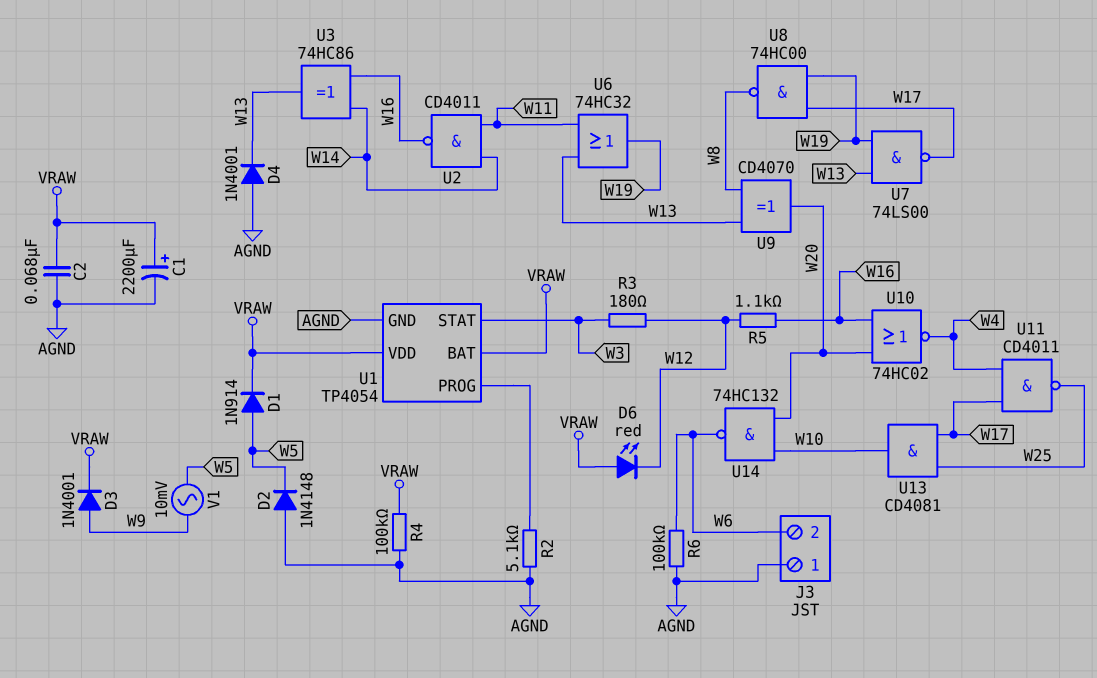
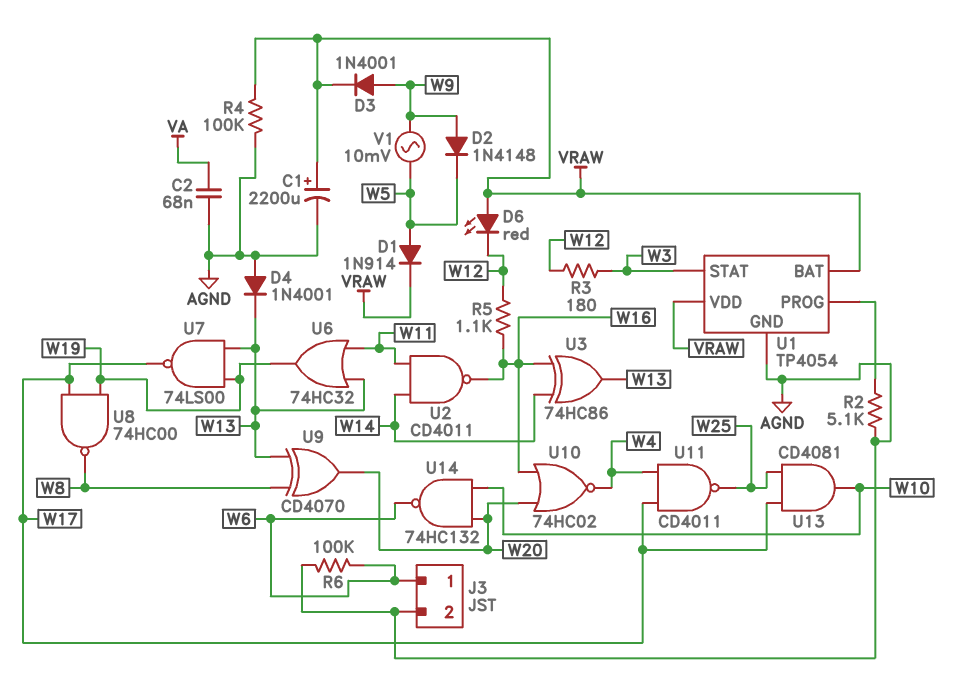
C2: 68nF (AGND, VRAW) -> 68nF (AGND, VA)
D2: diode 1N4148 (A AGND, K W5) -> diode 1N4148 (A W9, K W5)
J3 pin 1: AGND -> W6
J3 pin 2: W6 -> AGND

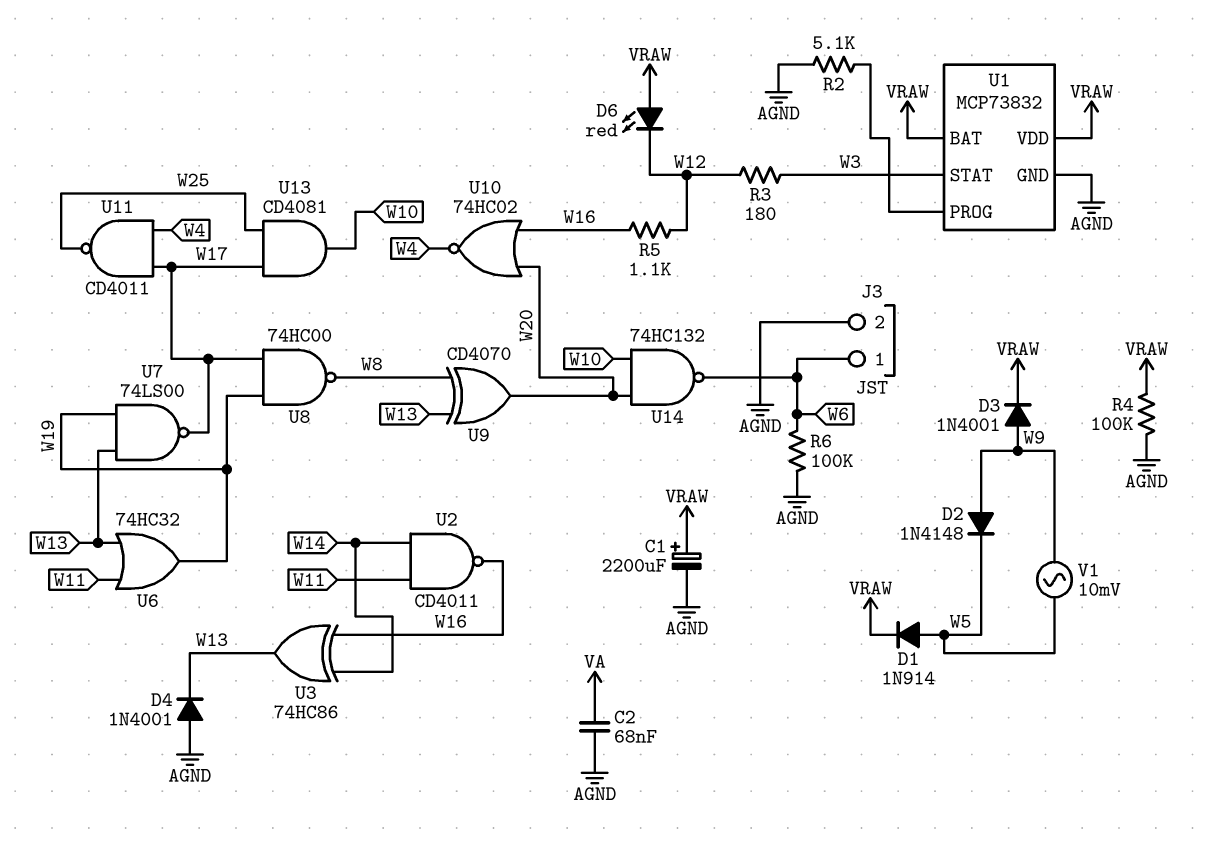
U1: TP4054 -> MCP73832

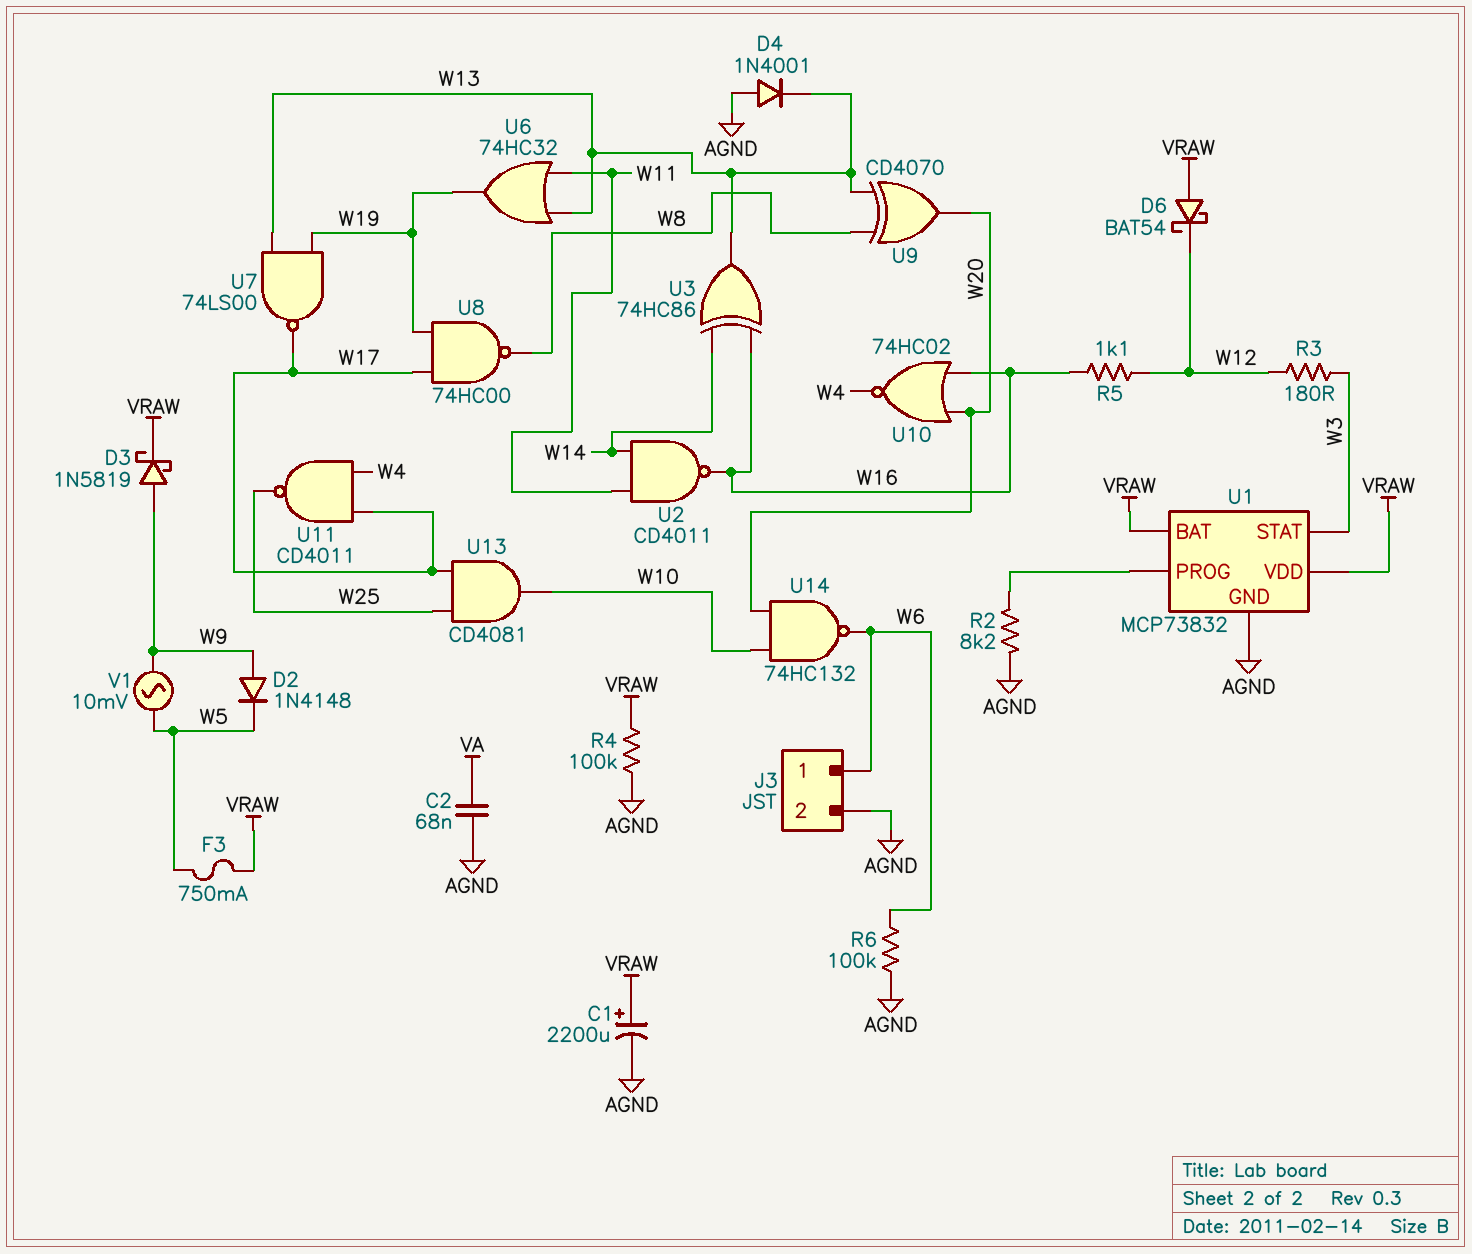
D1: diode 1N914 (A W5, K VRAW) -> none
D3: diode 1N4001 (A W9, K VRAW) -> schottky 1N5819 (A W9, K VRAW)
D6: LED red (A VRAW, K W12) -> schottky BAT54 (A VRAW, K W12)
F3: none -> 750mA (VRAW, W5)
R2: 5.1k (AGND, U1/PROG) -> 8.2k (AGND, U1/PROG)

